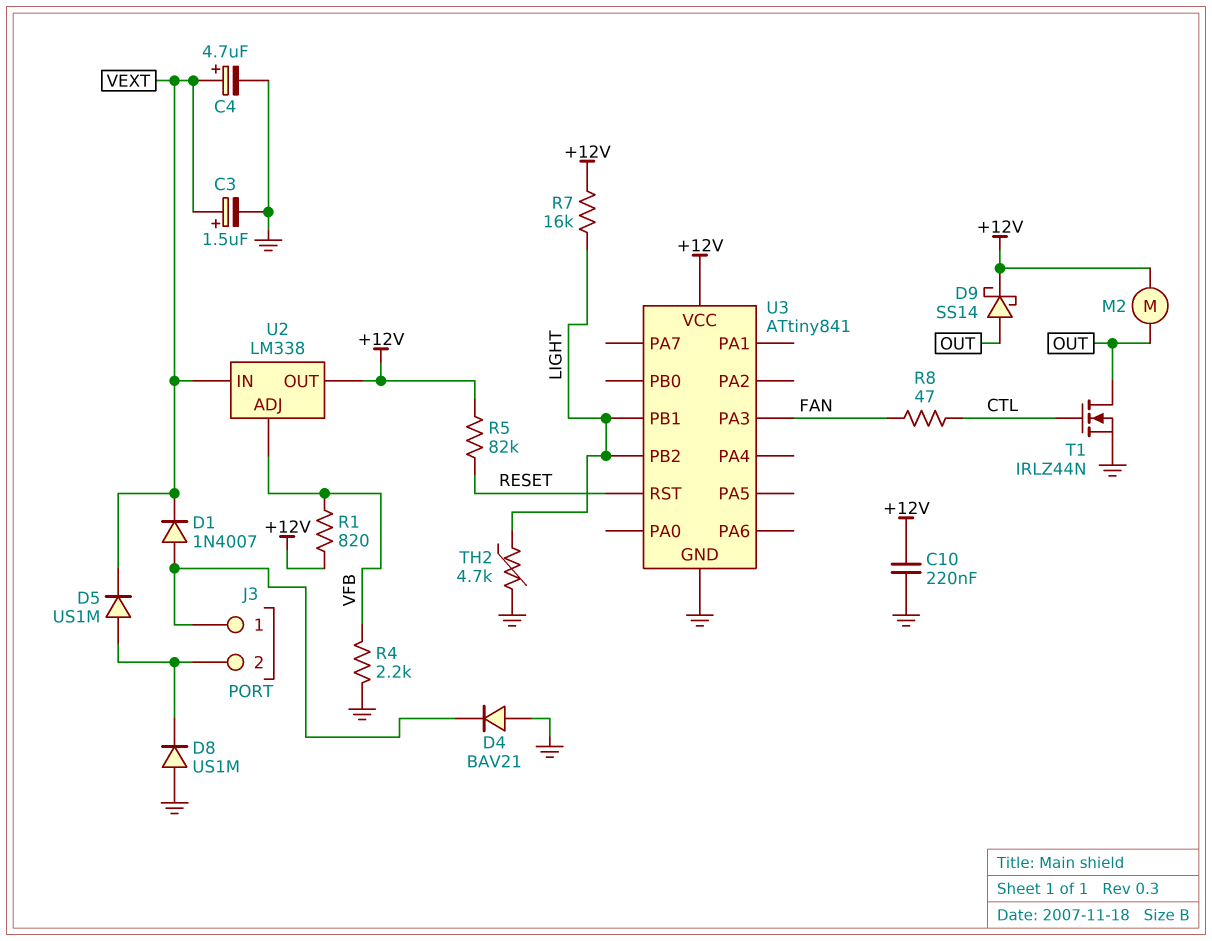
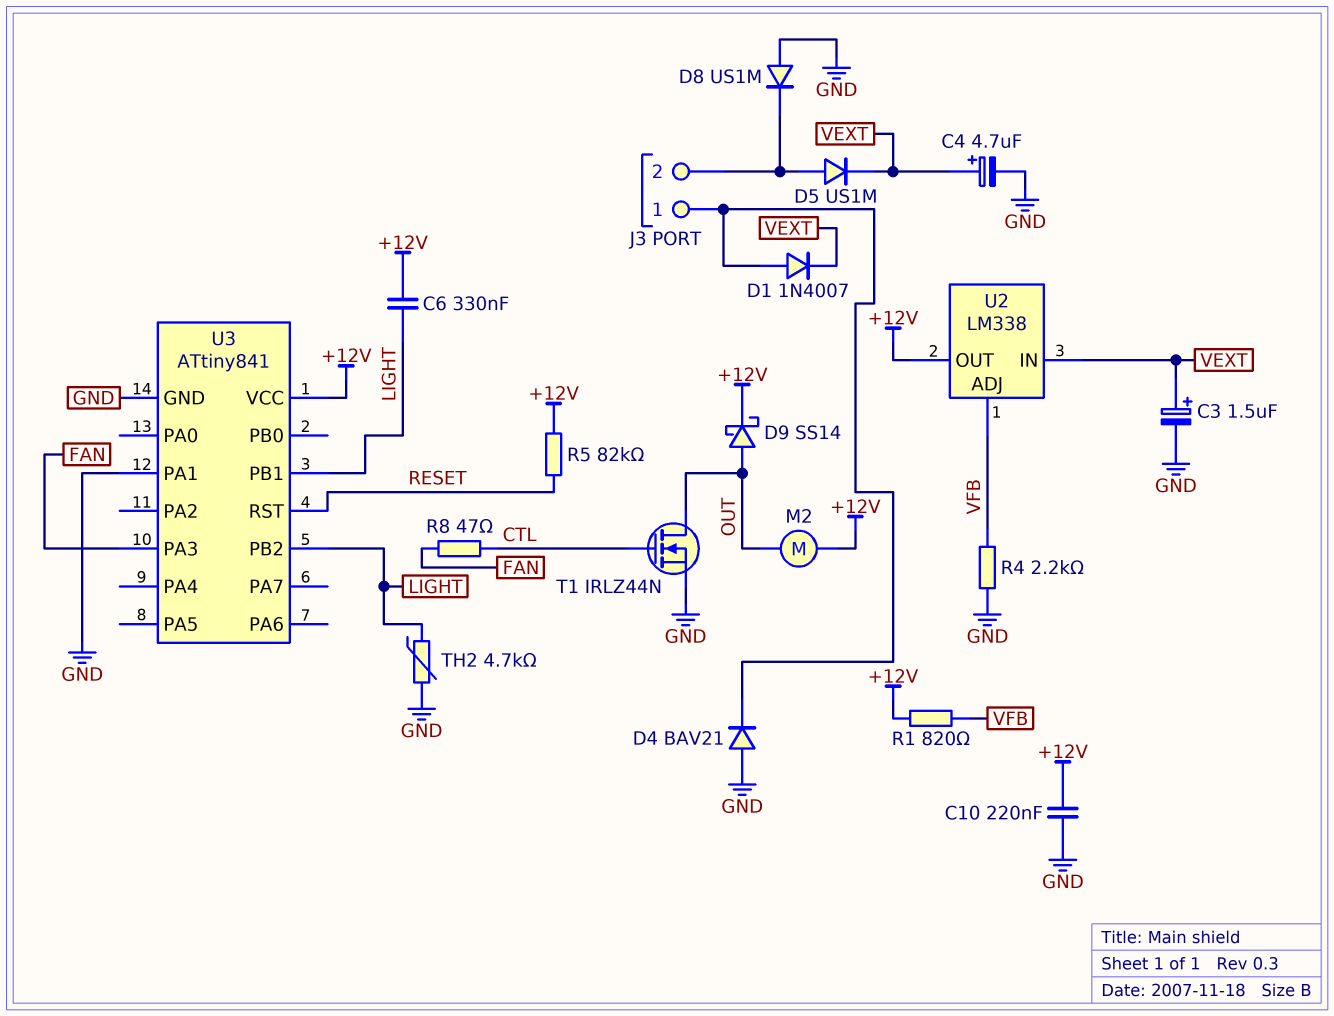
C6: none -> 330nF (+12V, LIGHT)
R7: 16k (+12V, LIGHT) -> none
U3 pin PA1: none -> GND

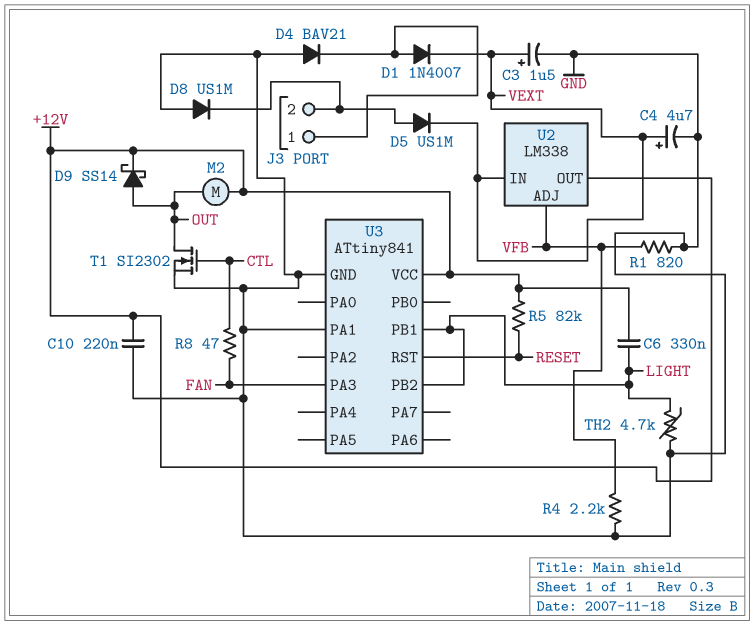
R1: 820 (+12V, VFB) -> 820 (GND, VFB)
T1: NMOS IRLZ44N (G CTL, D OUT, S GND) -> NMOS SI2302 (G CTL, D OUT, S GND)

